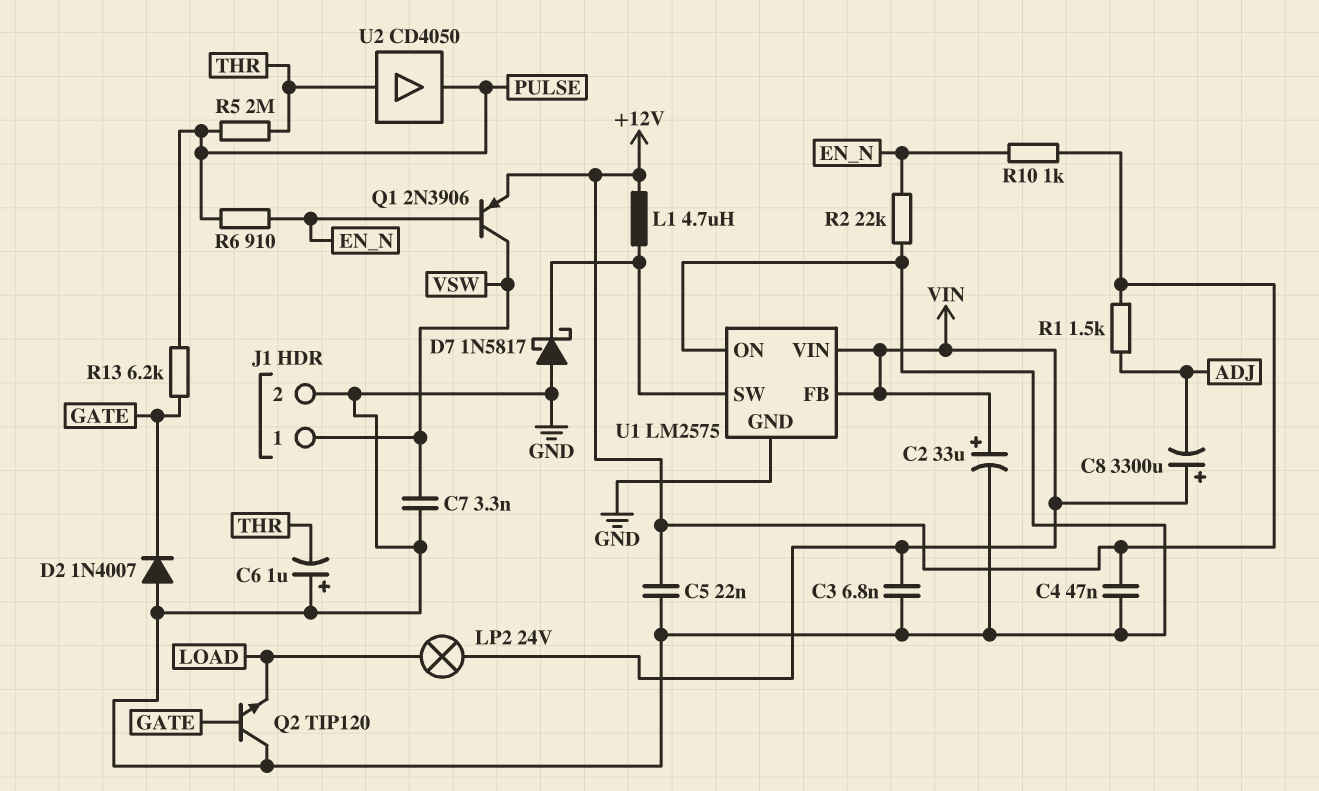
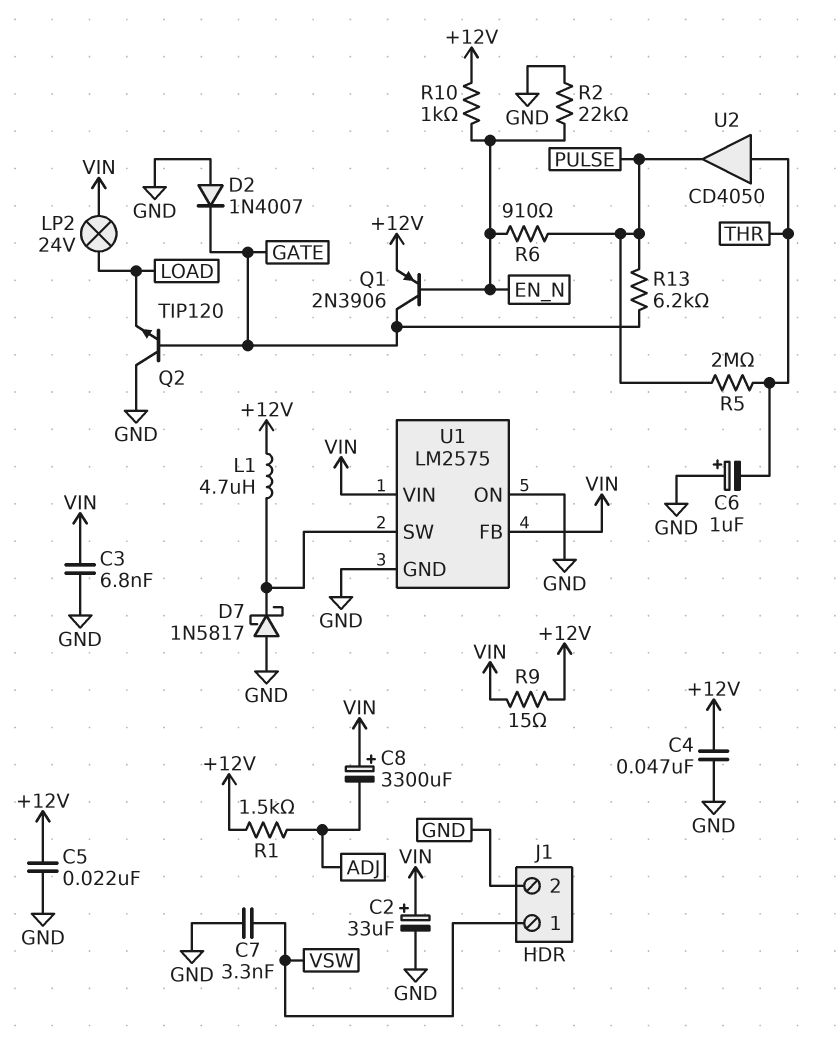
Q1: PNP 2N3906 (B EN_N, C VSW, E +12V) -> PNP 2N3906 (B EN_N, C GATE, E +12V)
R9: none -> 15 (+12V, VIN)

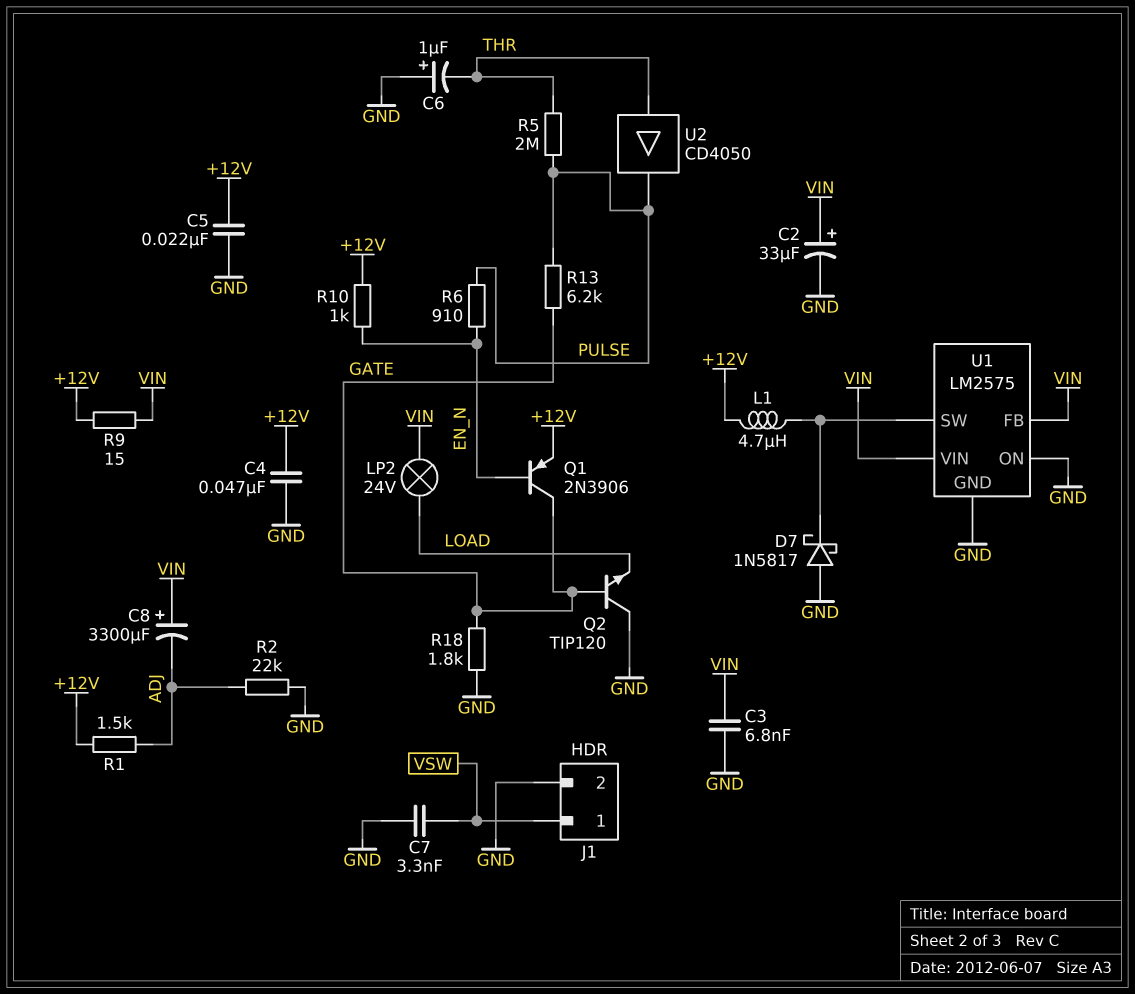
D2: diode 1N4007 (A GND, K GATE) -> none
R2: 22k (EN_N, GND) -> 22k (ADJ, GND)
R18: none -> 1.8k (GATE, GND)

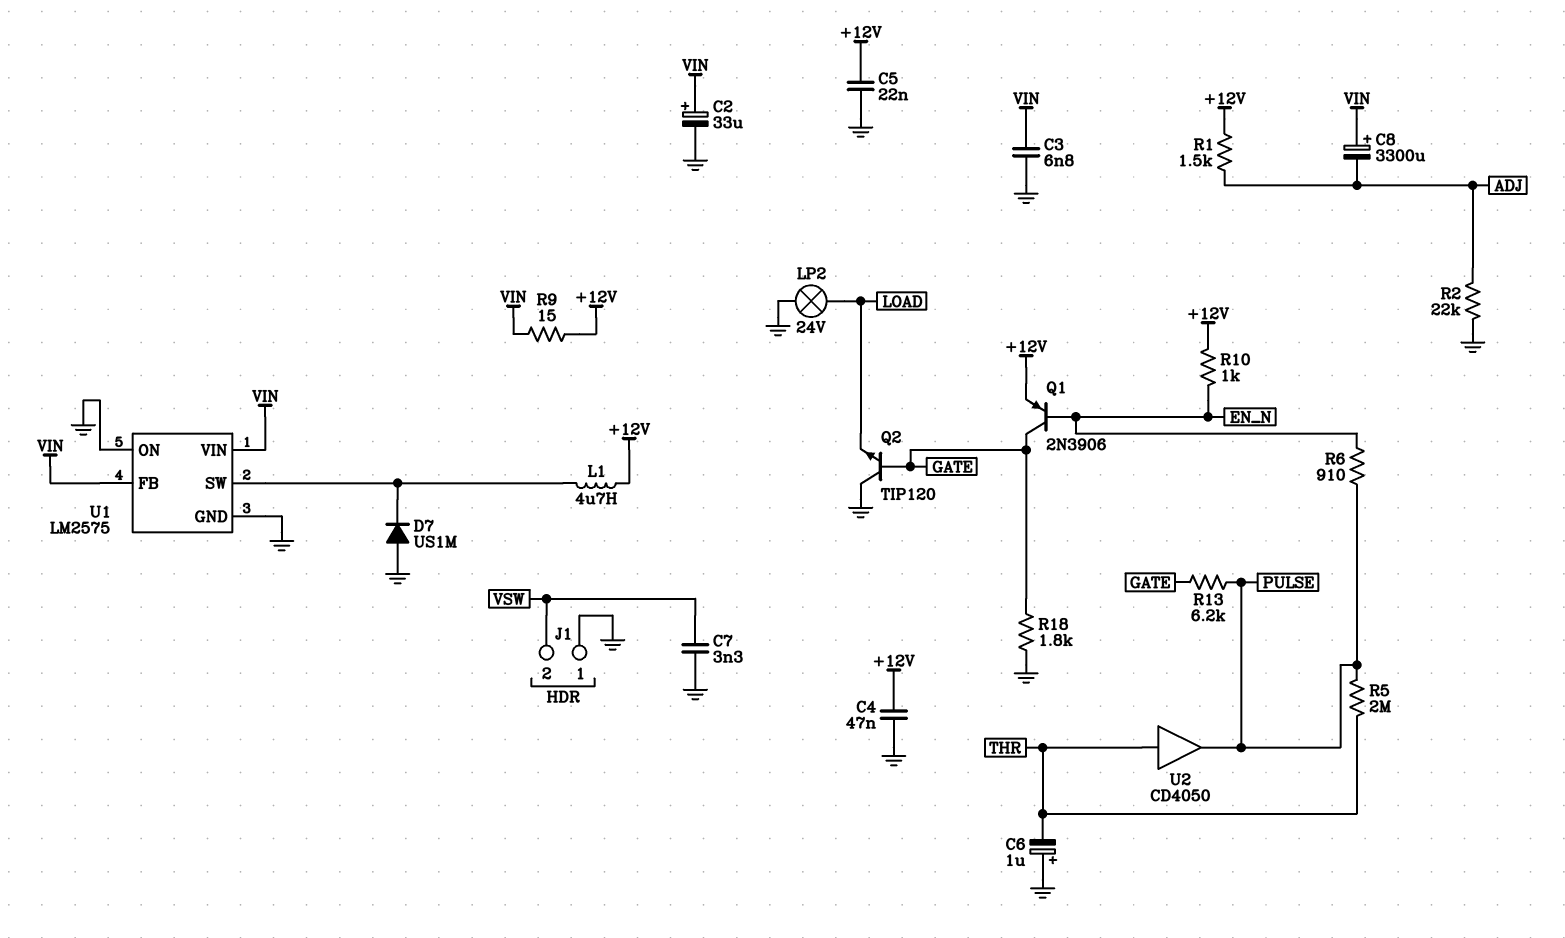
D7: schottky 1N5817 (A GND, K U1/SW) -> diode US1M (A GND, K U1/SW)
J1 pin 1: VSW -> GND
J1 pin 2: GND -> VSW
LP2: lamp 24V (LOAD, VIN) -> lamp 24V (GND, LOAD)

